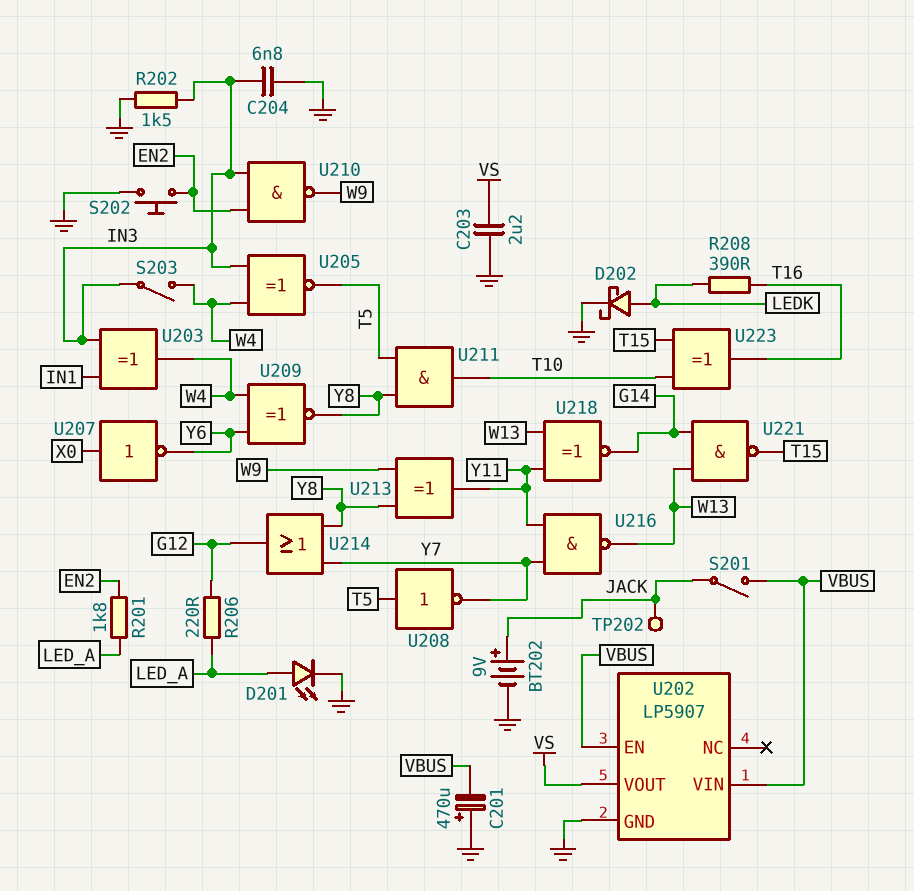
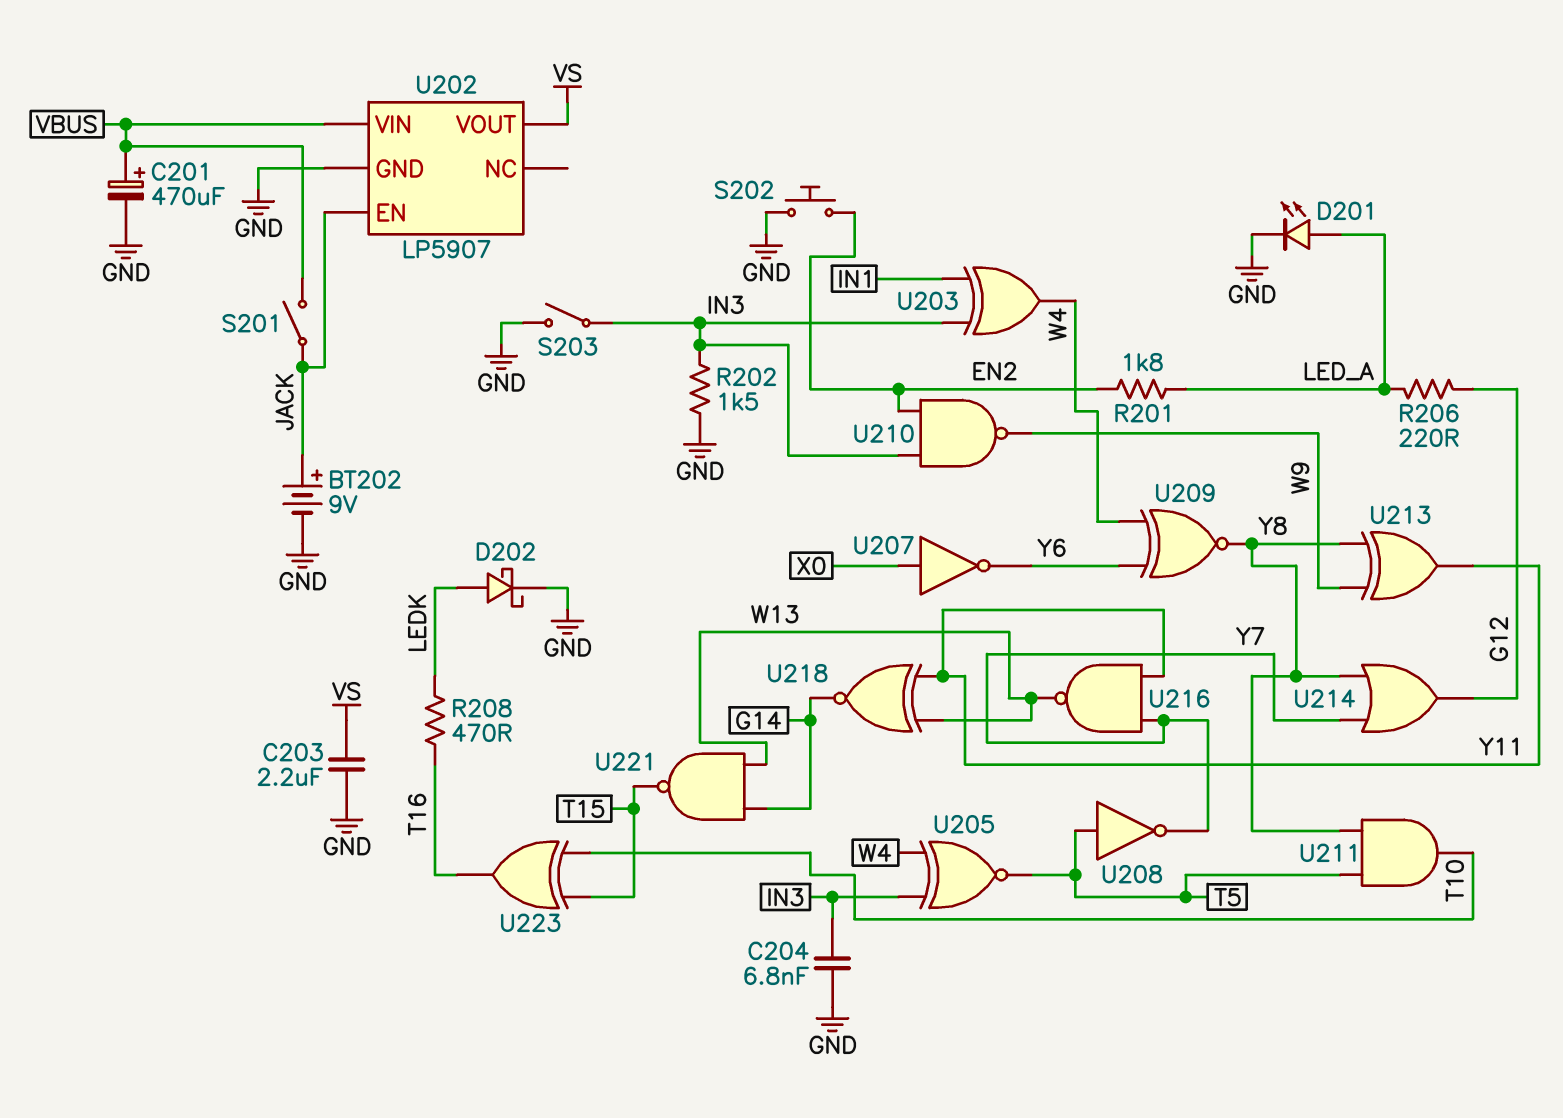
C201: 470uF (plus GND, minus VBUS) -> 470uF (plus VBUS, minus GND)
R208: 390 (LEDK, T16) -> 470 (LEDK, T16)
S203: switch (IN3, W4) -> switch (GND, IN3)
TP202: test point (JACK) -> none
U202 pin EN: VBUS -> JACK

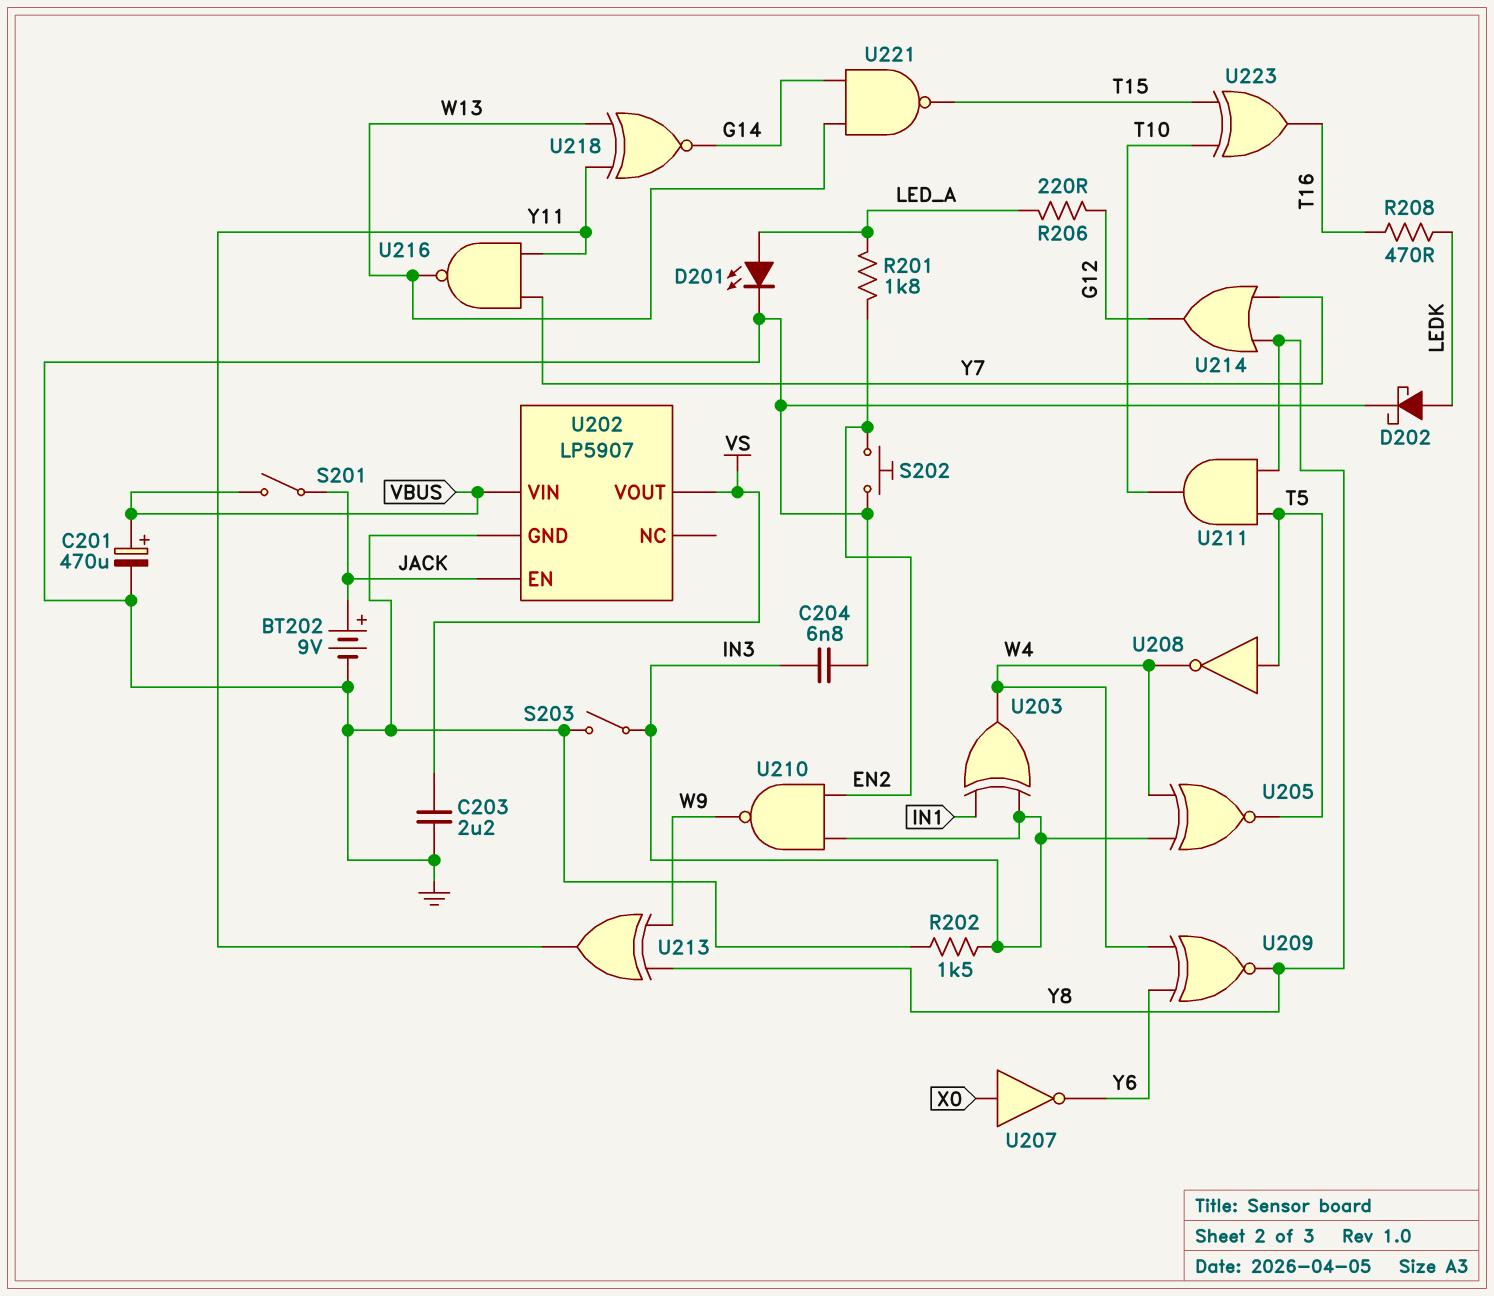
U208: NOT (in T5, out Y7) -> NOT (in T5, out W4)

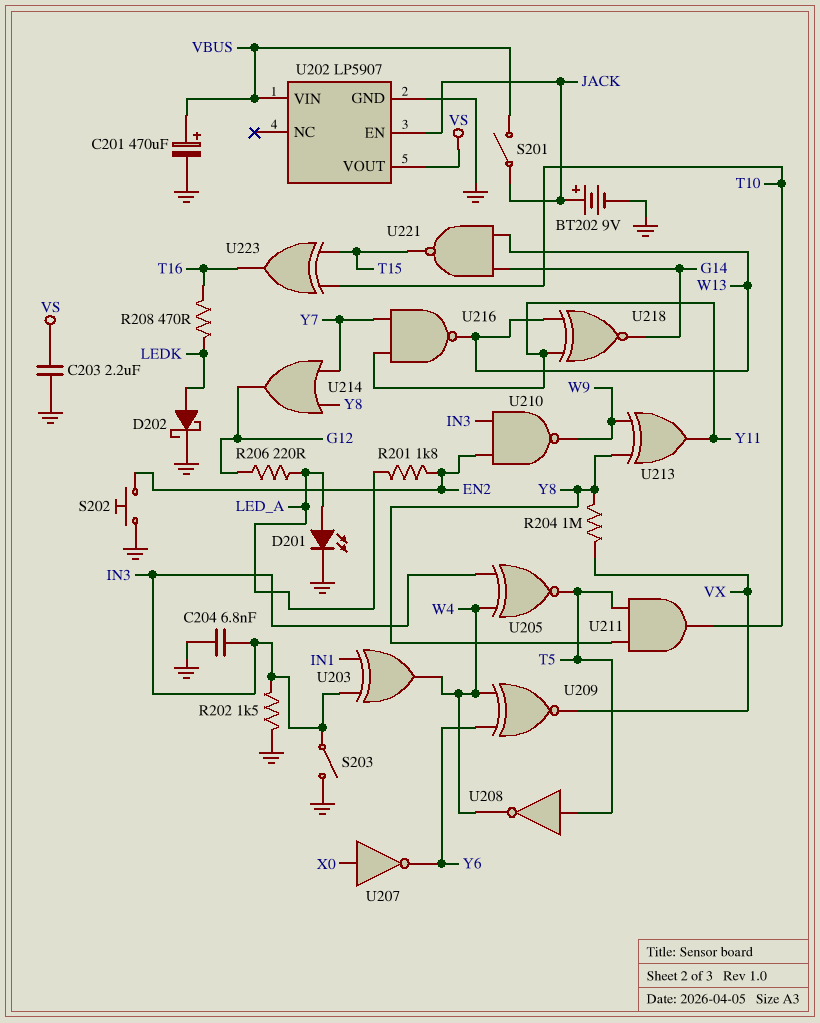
R204: none -> 1M (VX, Y8)
U209: XNOR (in W4, in Y6, out Y8) -> XNOR (in W4, in Y6, out VX)

